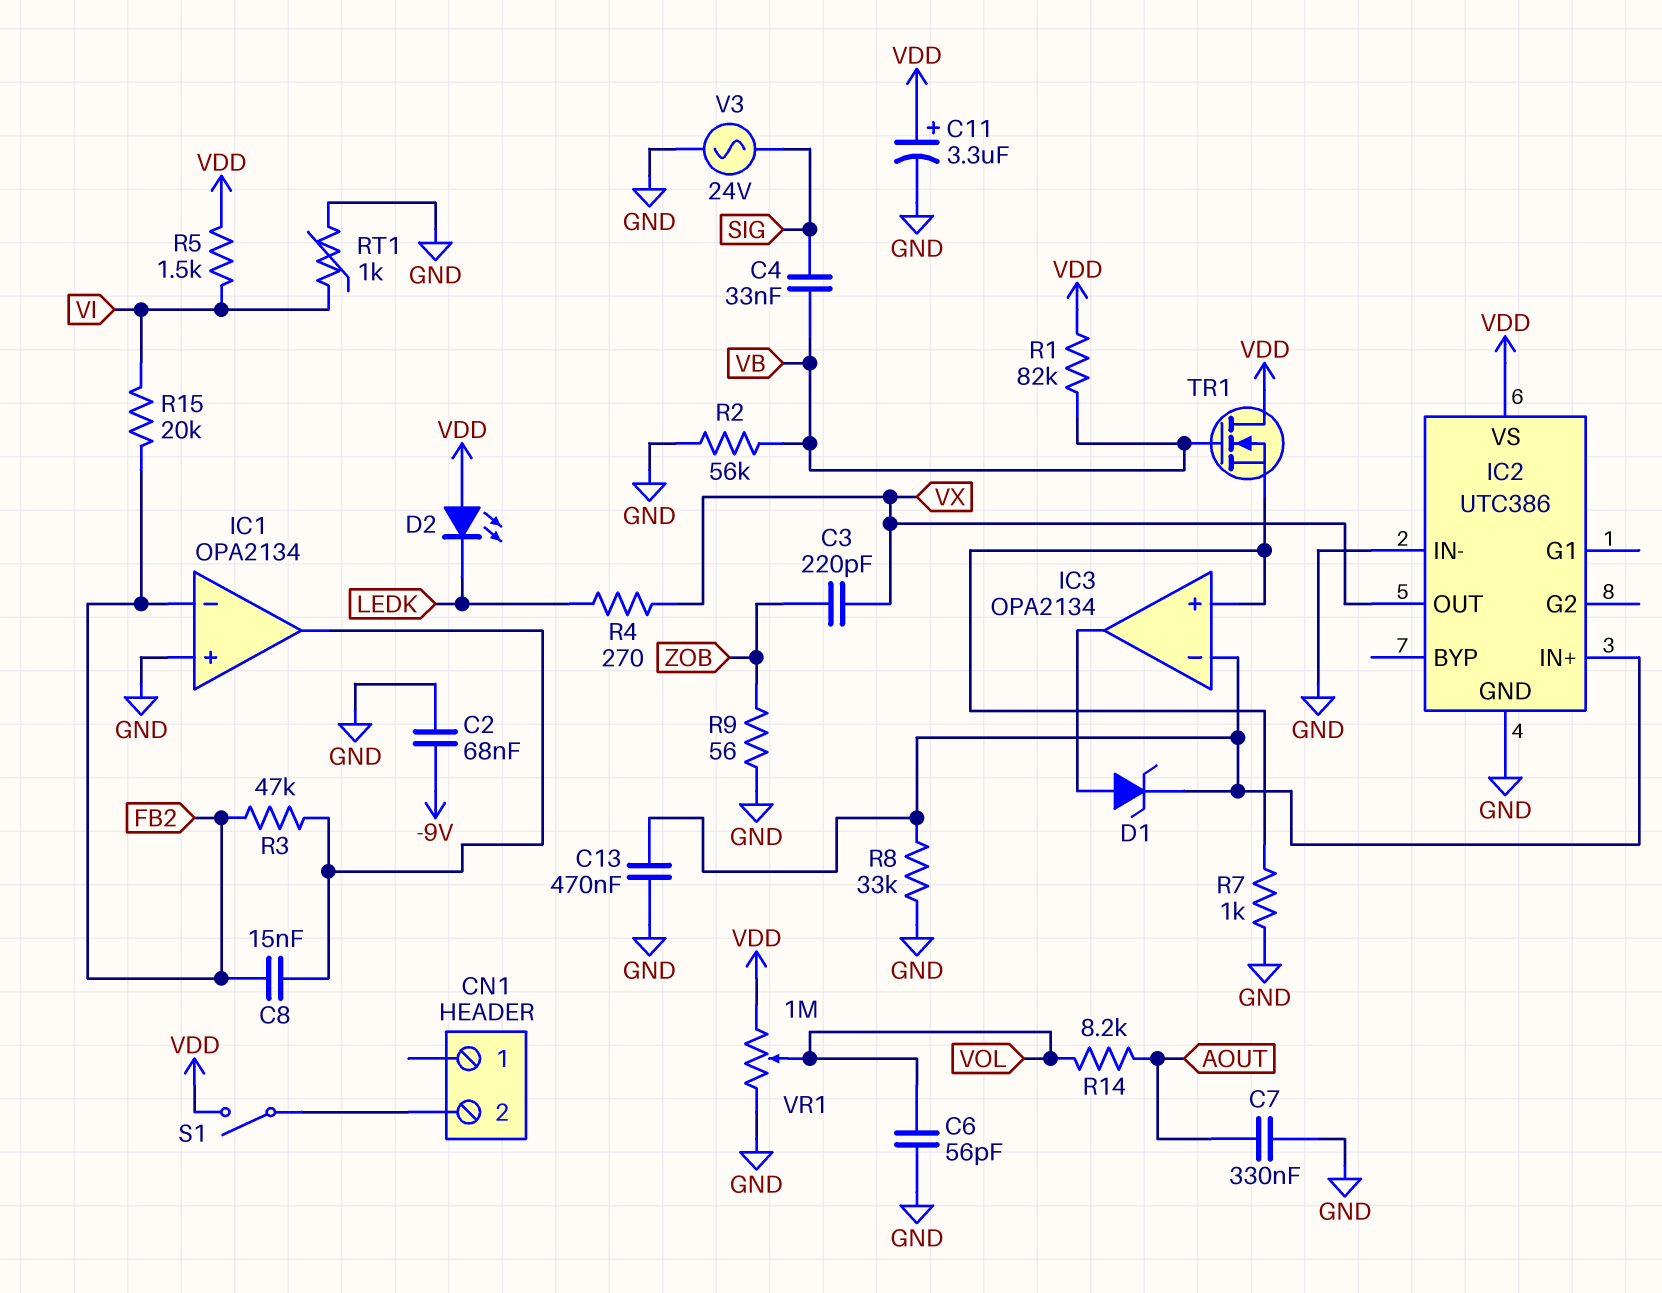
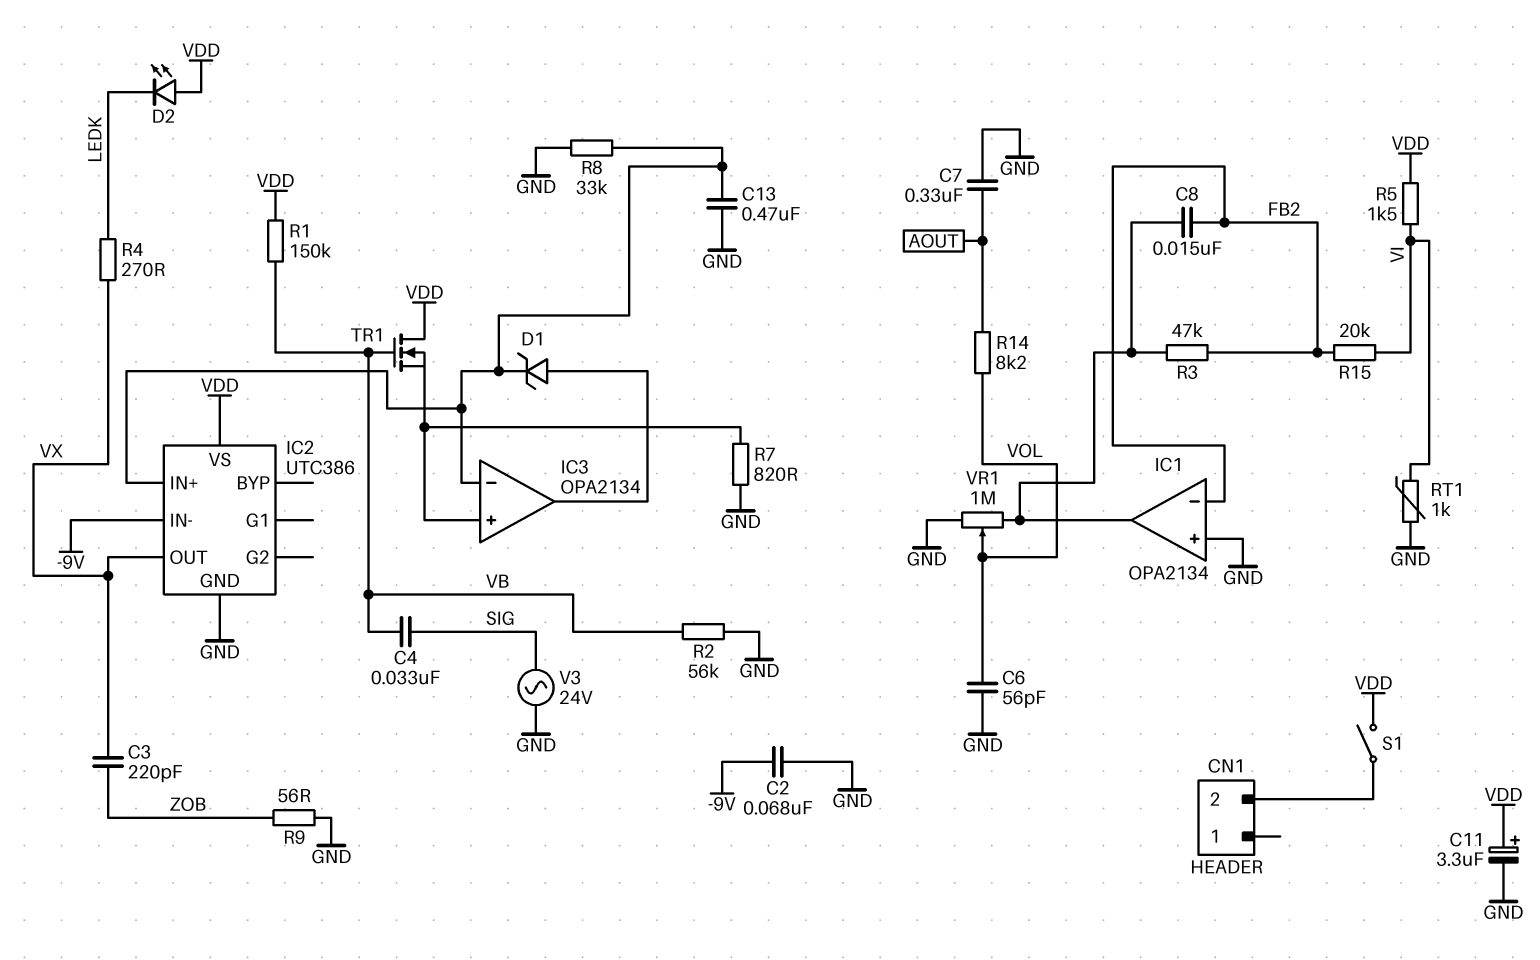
IC2 pin IN-: GND -> -9V
R1: 82k (VB, VDD) -> 150k (VB, VDD)
R7: 1k (GND, IC3/in+) -> 820 (GND, IC3/in+)
VR1: 1M (GND, VDD, wiper VOL) -> 1M (GND, IC1/out, wiper VOL)

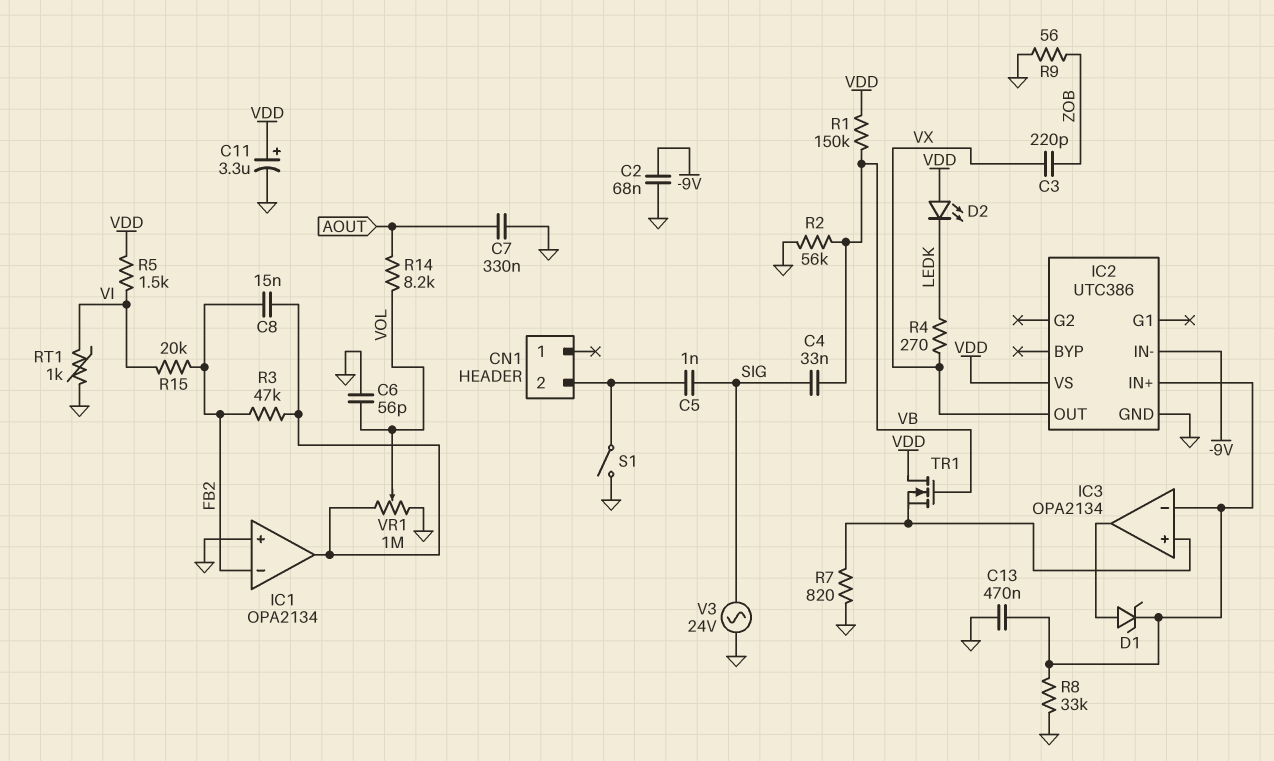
C5: none -> 1nF (CN1/2, SIG)
S1: switch (CN1/2, VDD) -> switch (CN1/2, GND)

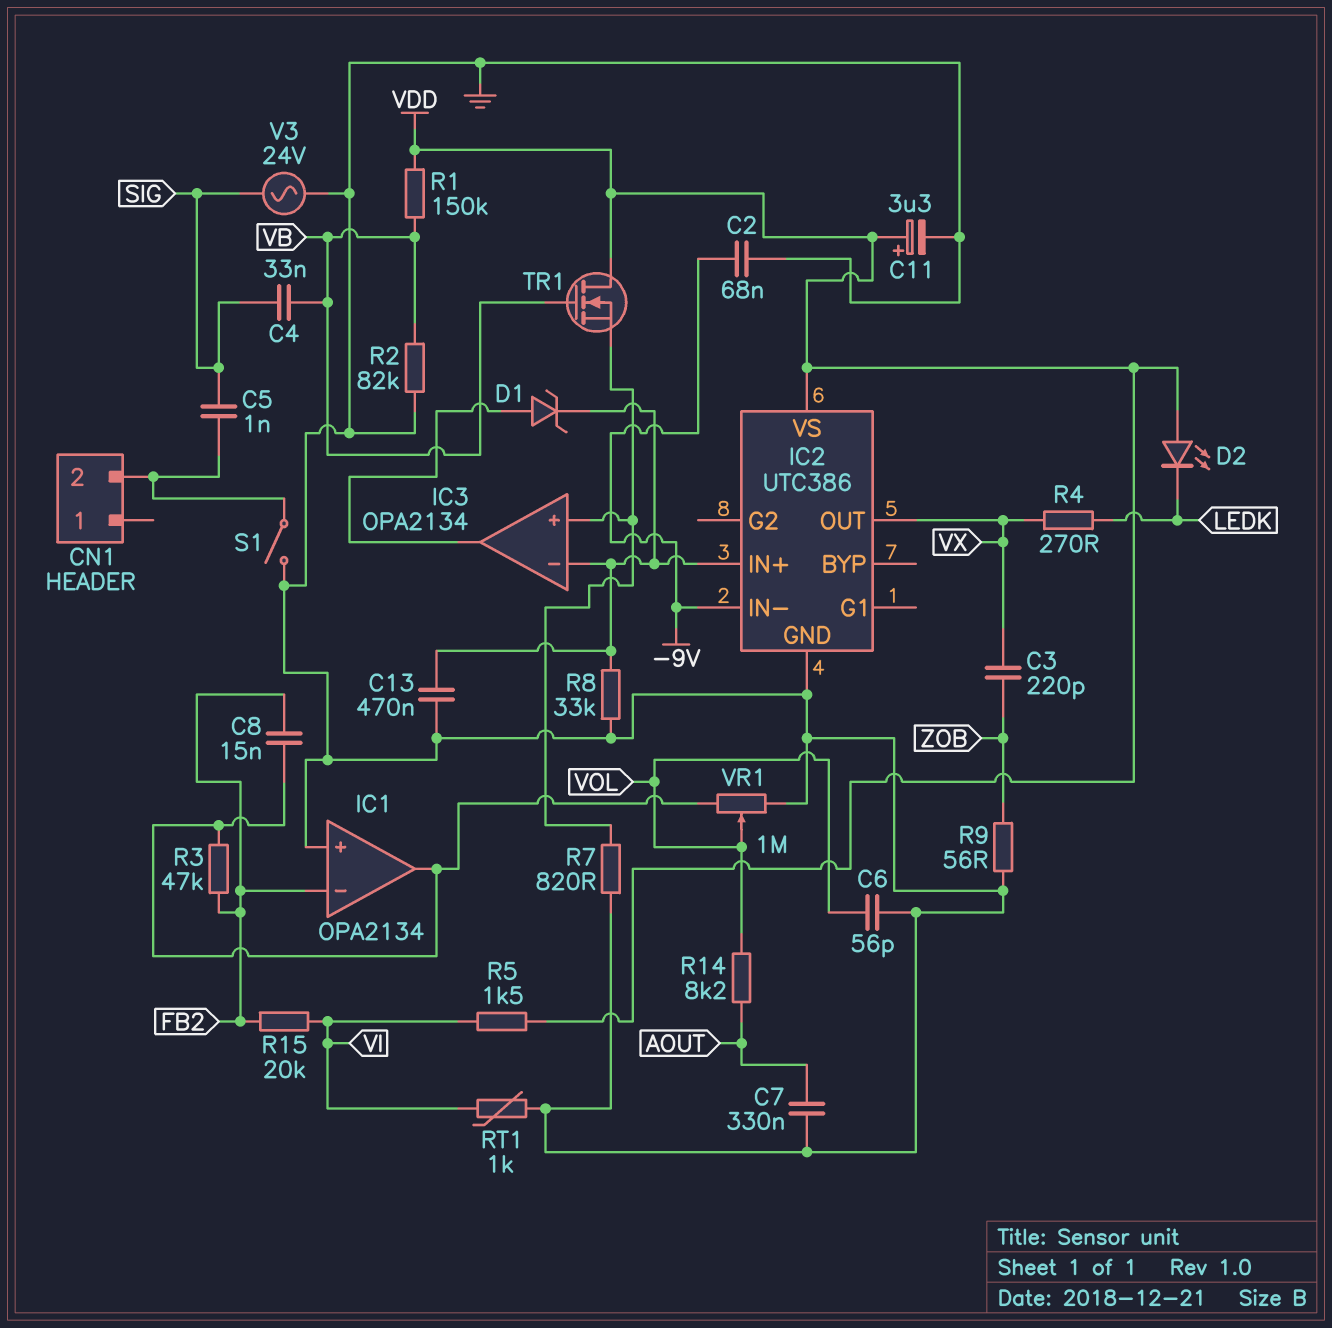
R2: 56k (GND, VB) -> 82k (GND, VB)

